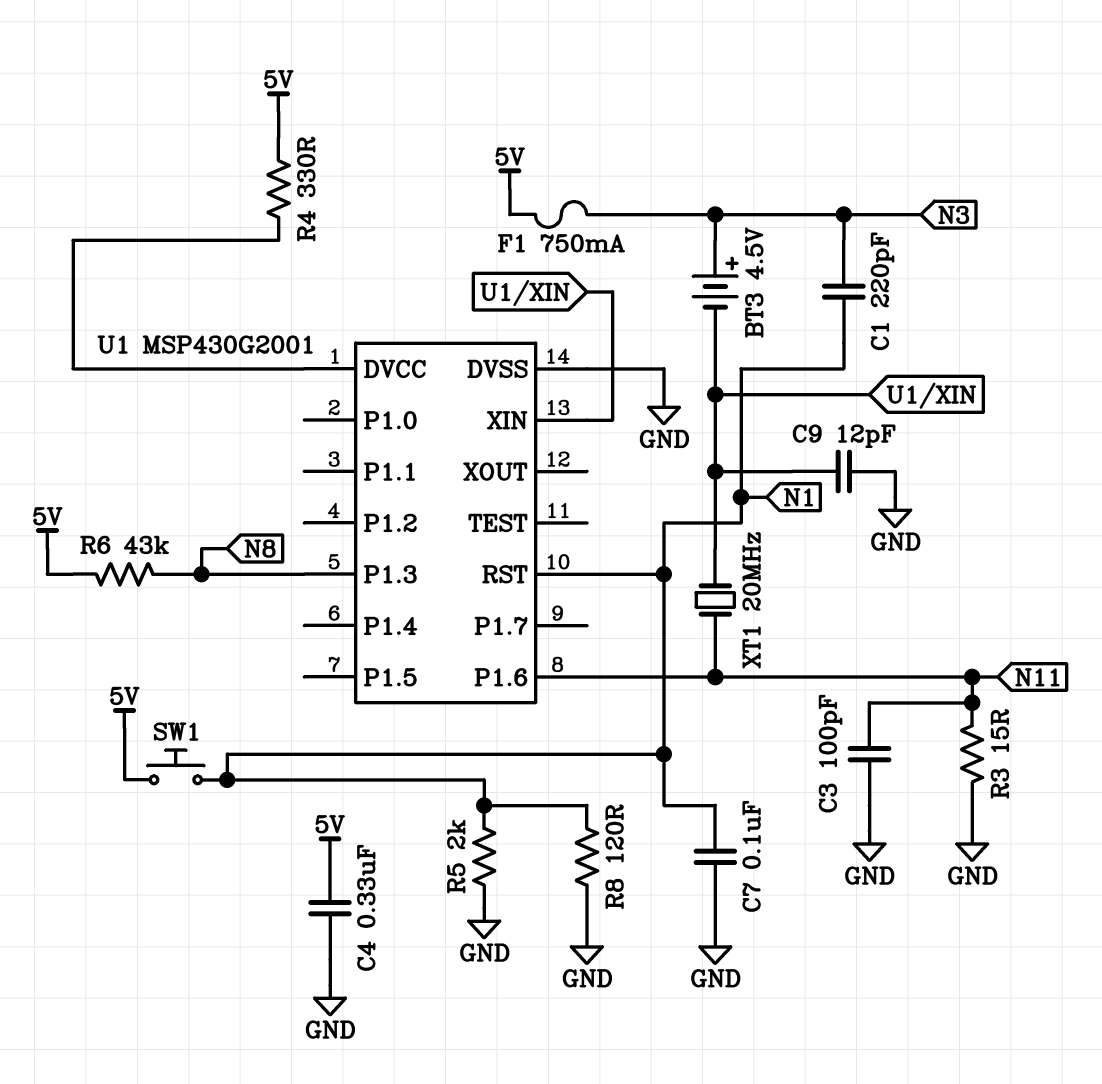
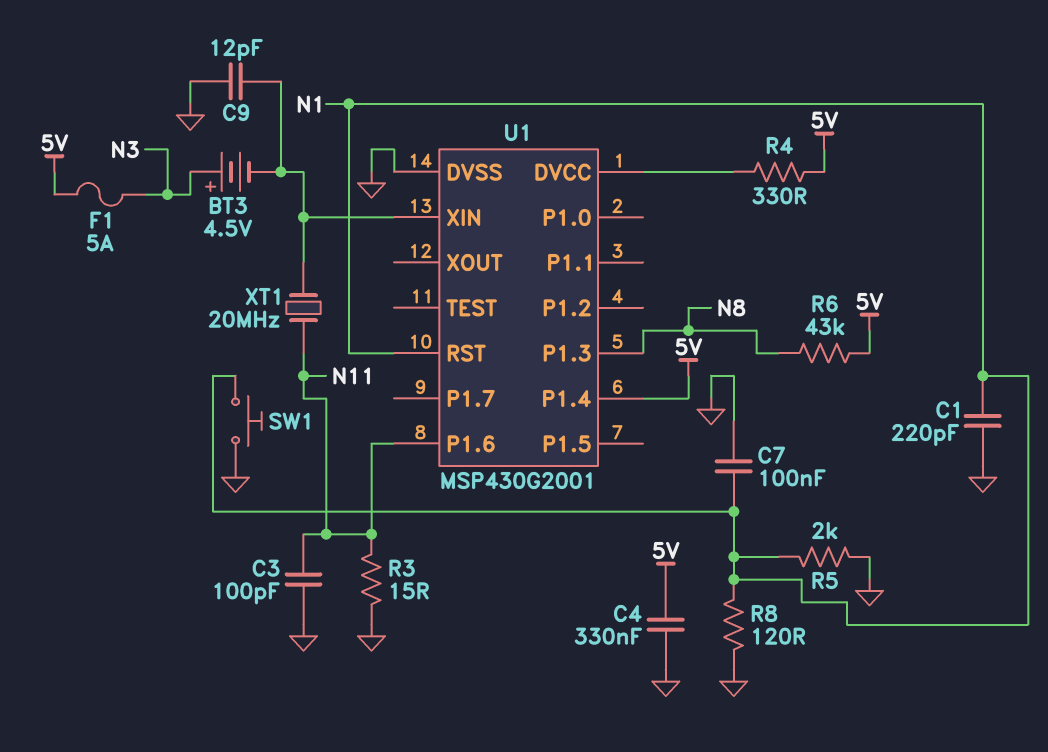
C1: 220pF (N1, N3) -> 220pF (GND, N1)
F1: 750mA (5V, N3) -> 5A (5V, N3)
SW1: button (5V, N1) -> button (GND, N1)
U1 pin P1.4: none -> 5V

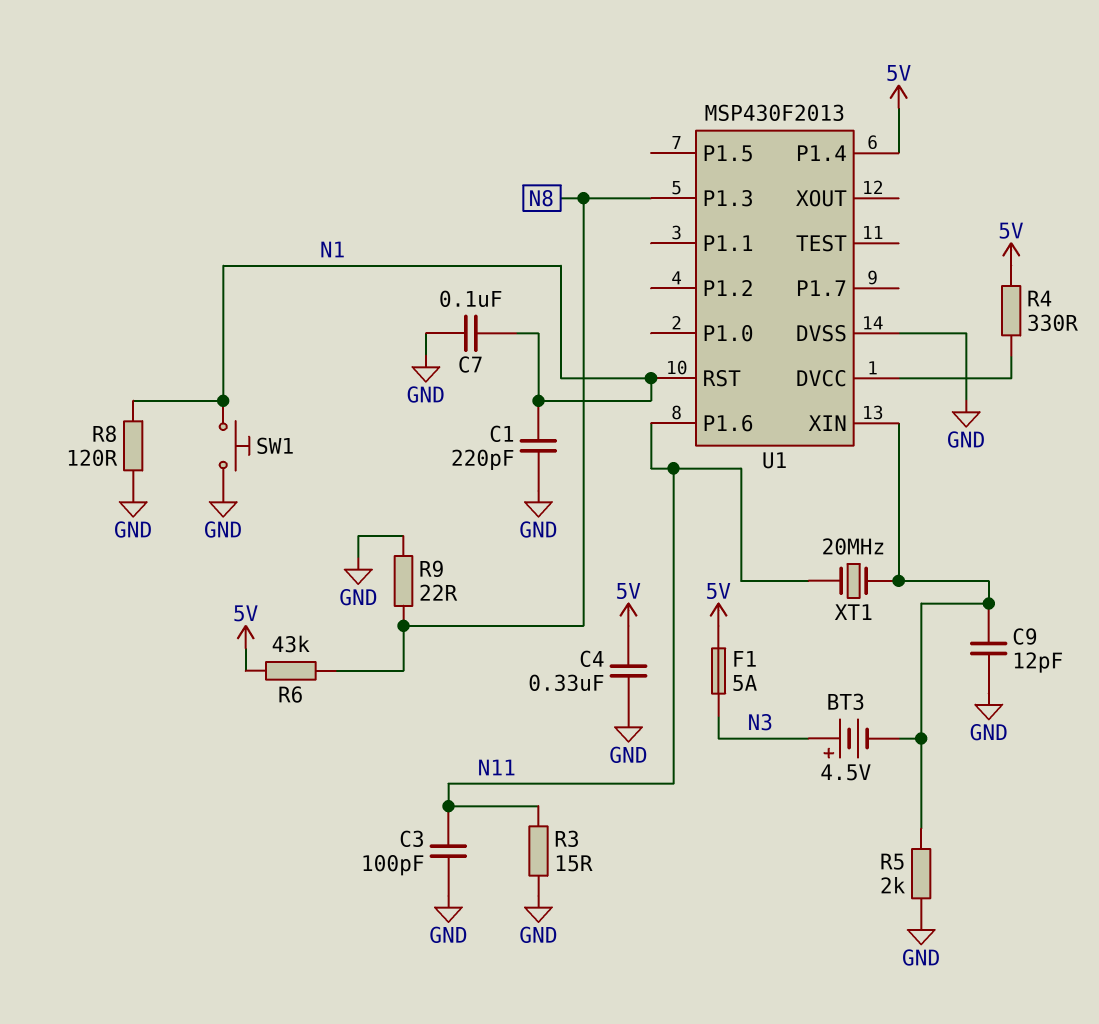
R5: 2k (GND, N1) -> 2k (GND, U1/XIN)
R9: none -> 22 (GND, N8)
U1: MSP430G2001 -> MSP430F2013

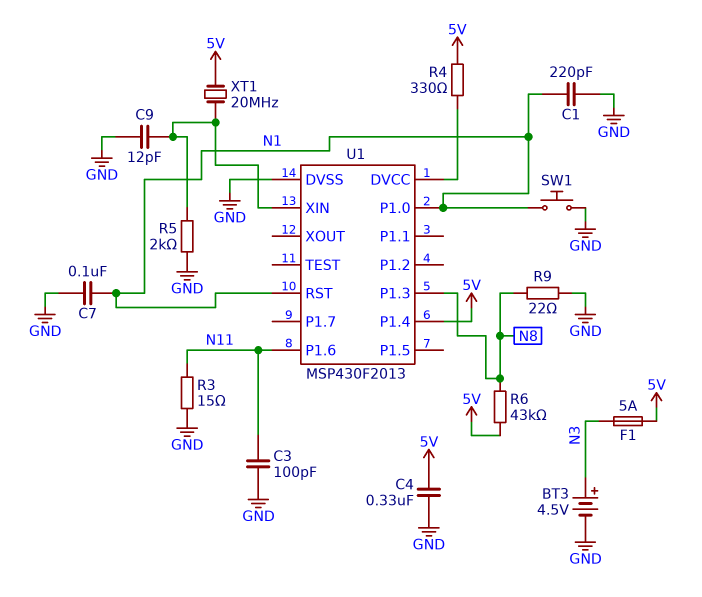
BT3: 4.5V (plus N3, minus U1/XIN) -> 4.5V (plus N3, minus GND)
R8: 120 (GND, N1) -> none
U1 pin P1.0: none -> N1
XT1: 20MHz (N11, U1/XIN) -> 20MHz (5V, U1/XIN)

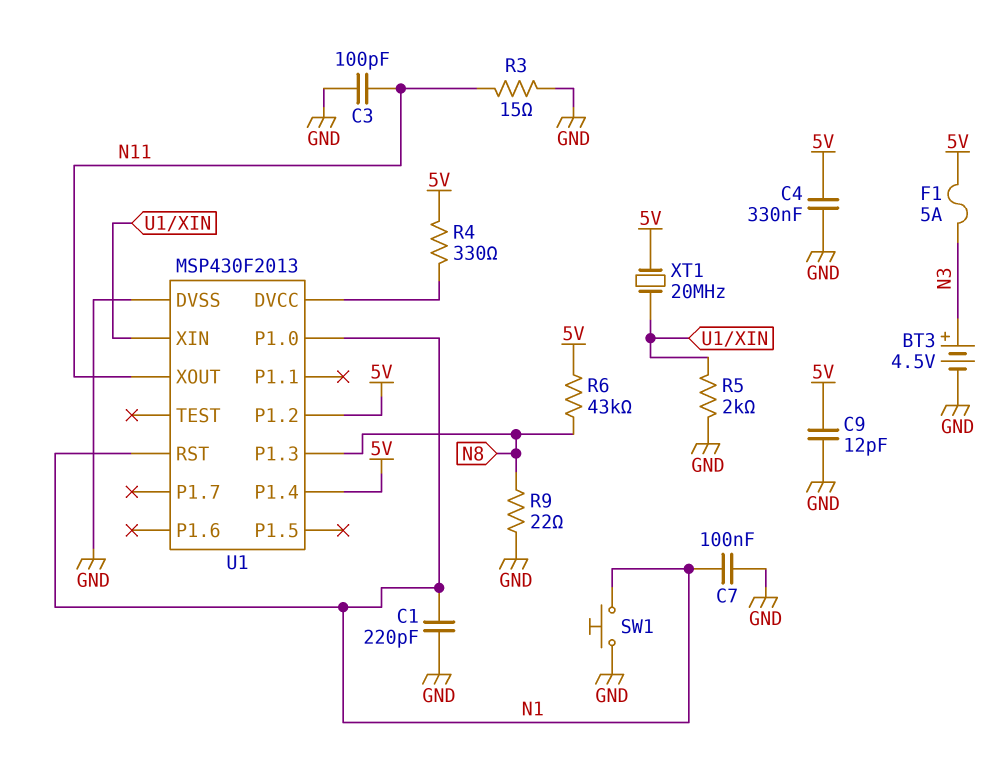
C9: 12pF (GND, U1/XIN) -> 12pF (5V, GND)
U1 pin P1.2: none -> 5V
U1 pin P1.6: N11 -> none
U1 pin XOUT: none -> N11

